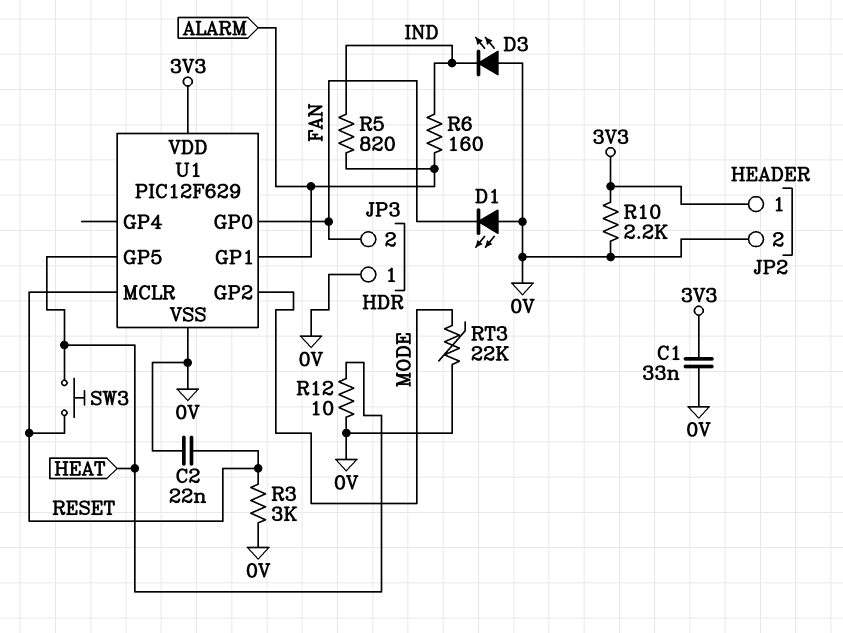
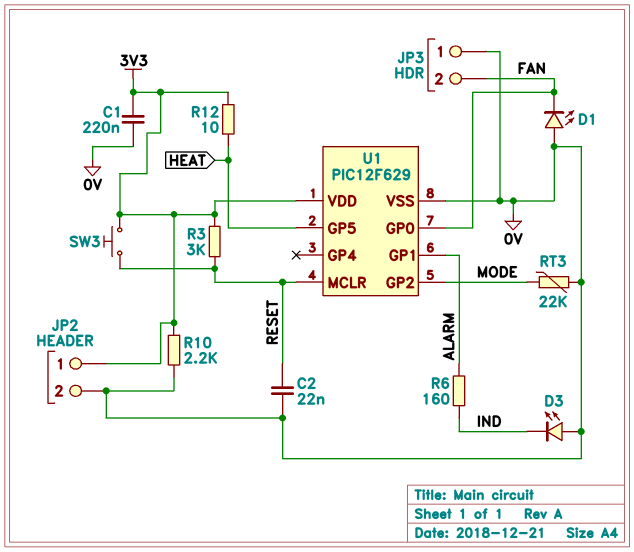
C1: 33nF (0V, 3V3) -> 220nF (0V, 3V3)
R3: 3k (0V, RESET) -> 3k (3V3, RESET)
R5: 820 (ALARM, IND) -> none
R12: 10 (0V, HEAT) -> 10 (3V3, HEAT)
SW3: button (HEAT, RESET) -> button (3V3, RESET)

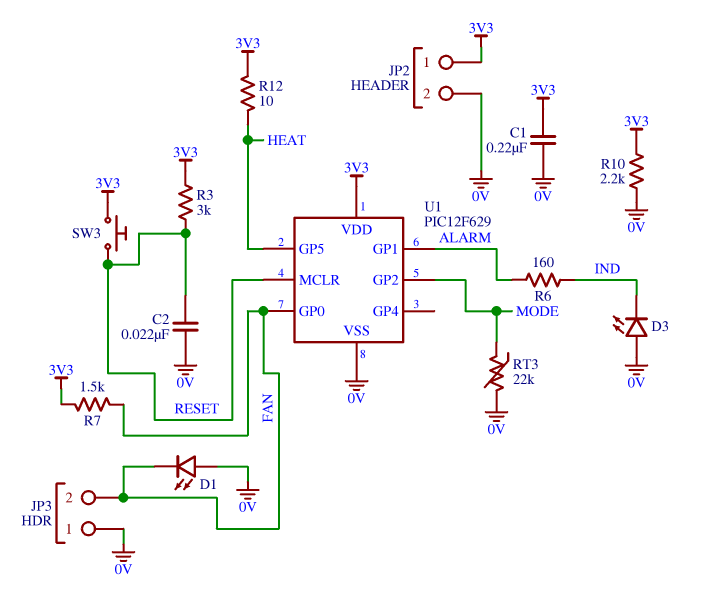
R7: none -> 1.5k (3V3, FAN)

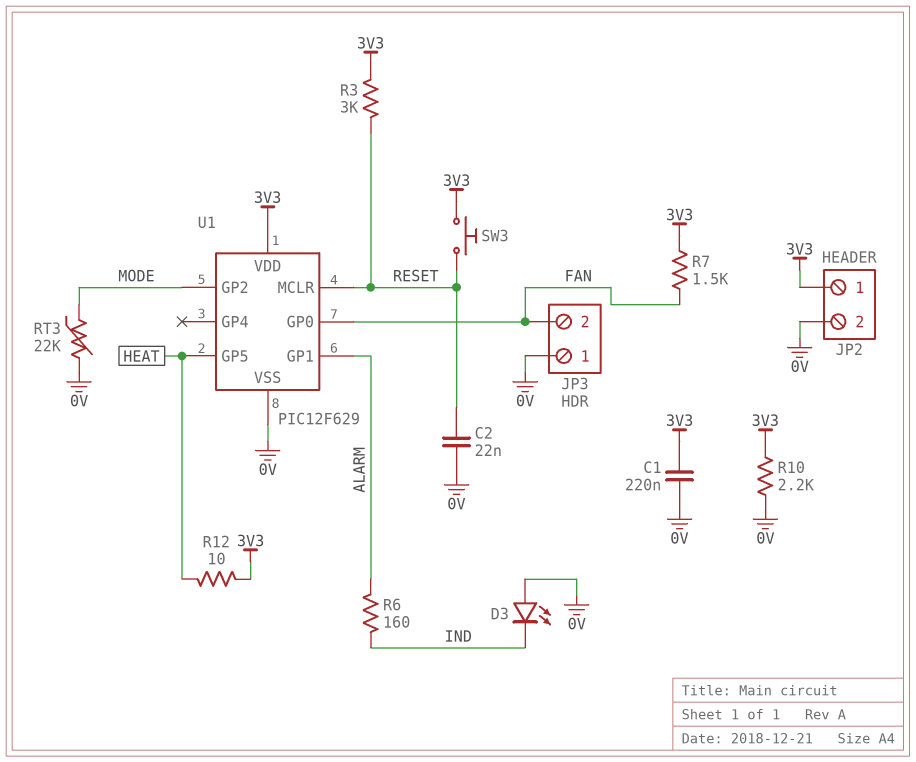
D1: LED (A 0V, K FAN) -> none

